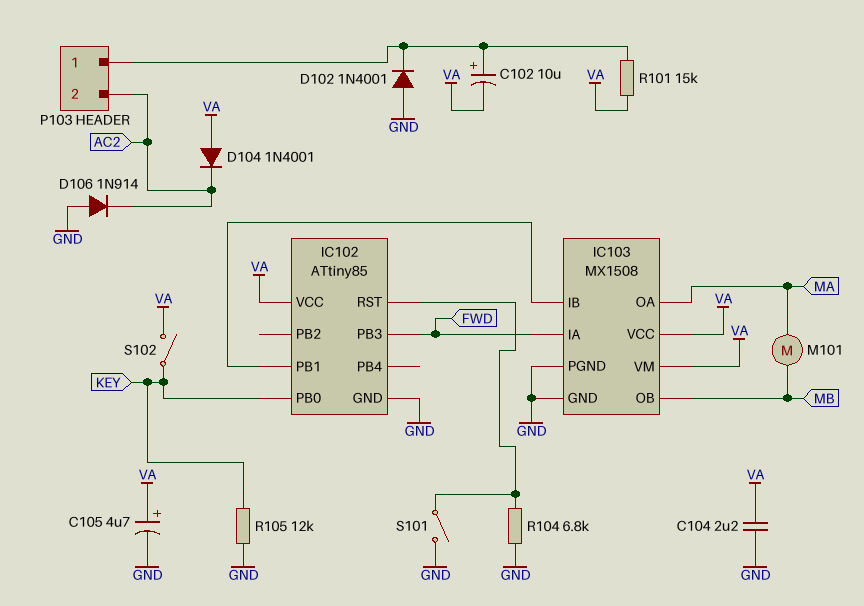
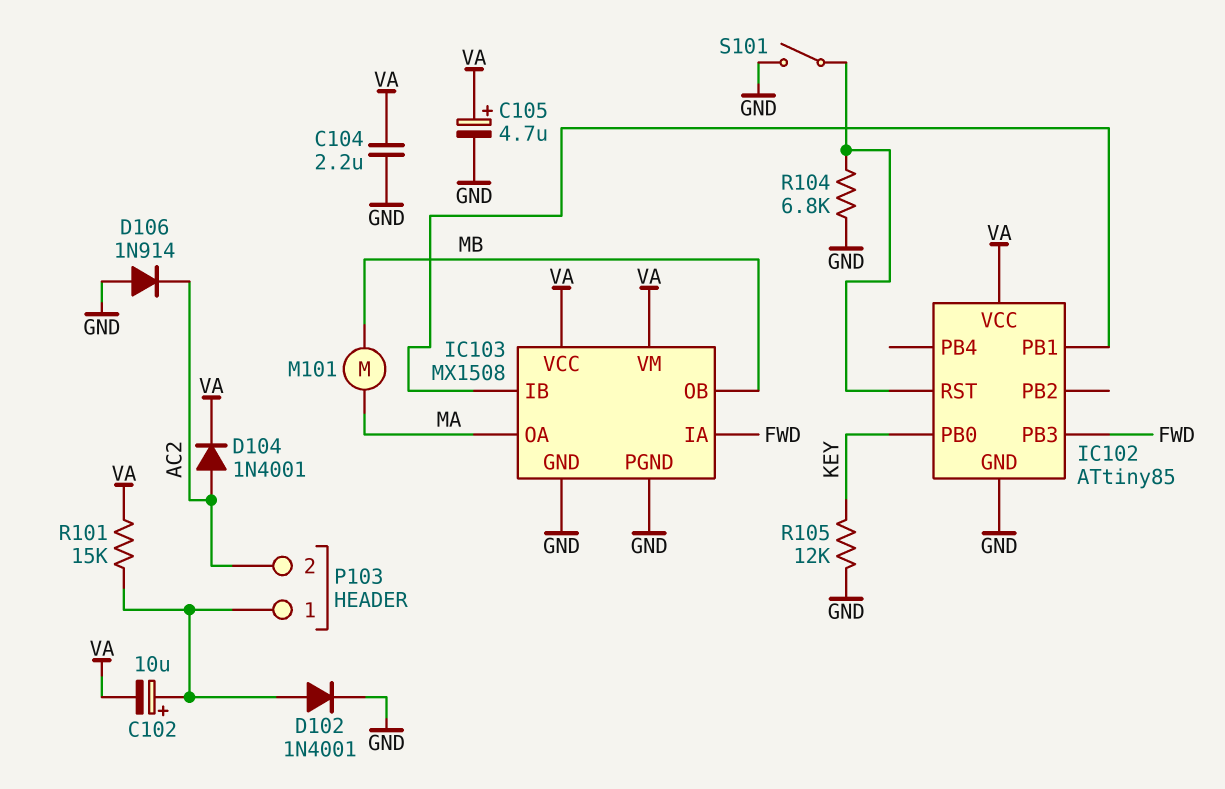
D102: diode 1N4001 (A GND, K P103/1) -> diode 1N4001 (A P103/1, K GND)
D104: diode 1N4001 (A VA, K AC2) -> diode 1N4001 (A AC2, K VA)
S102: switch (KEY, VA) -> none

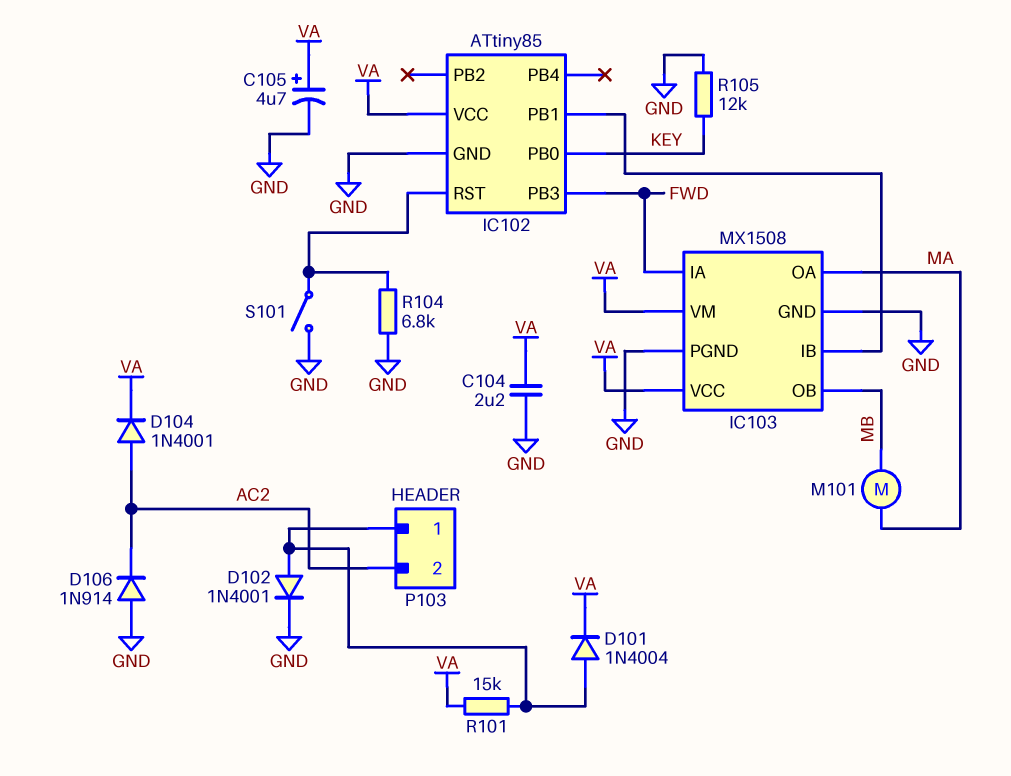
C102: 10uF (plus P103/1, minus VA) -> none
D101: none -> diode 1N4004 (A P103/1, K VA)

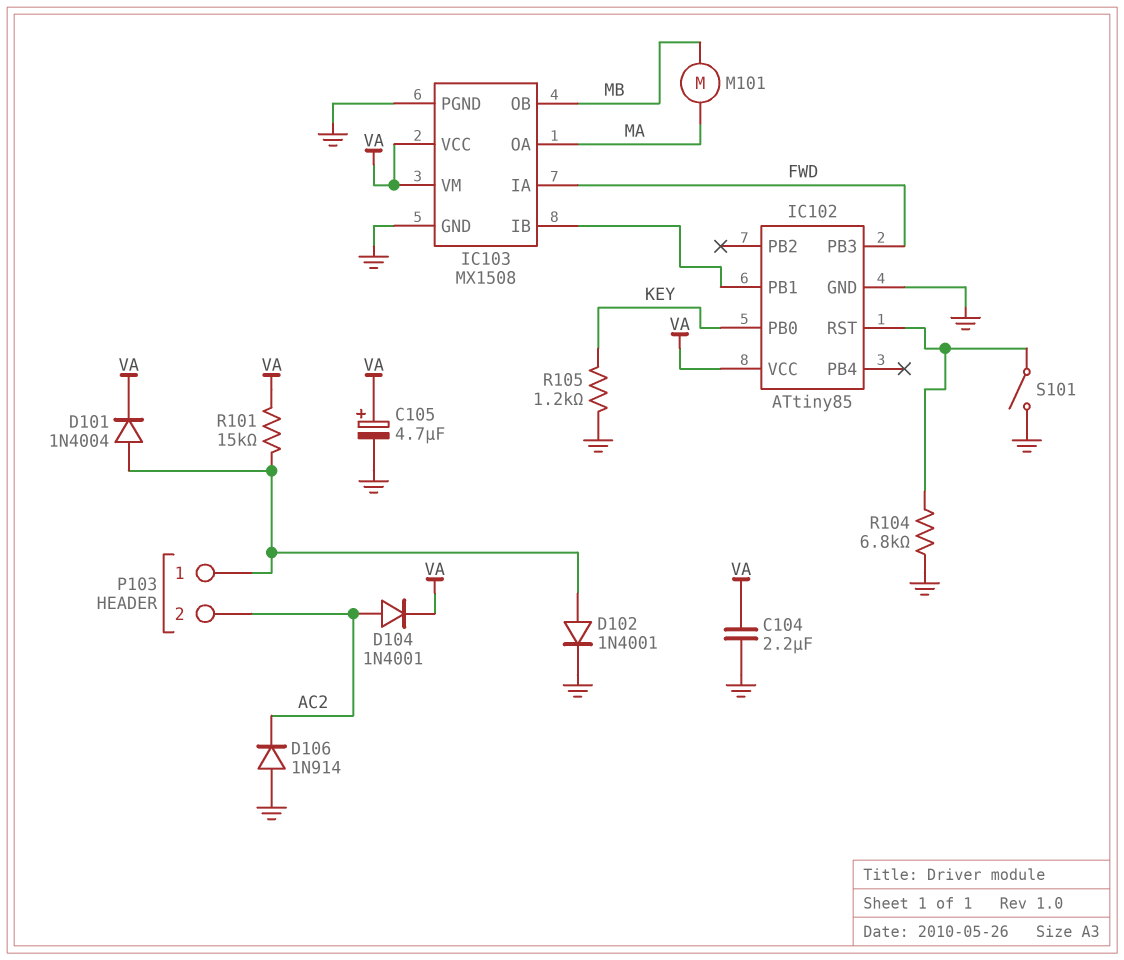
R105: 12k (GND, KEY) -> 1.2k (GND, KEY)

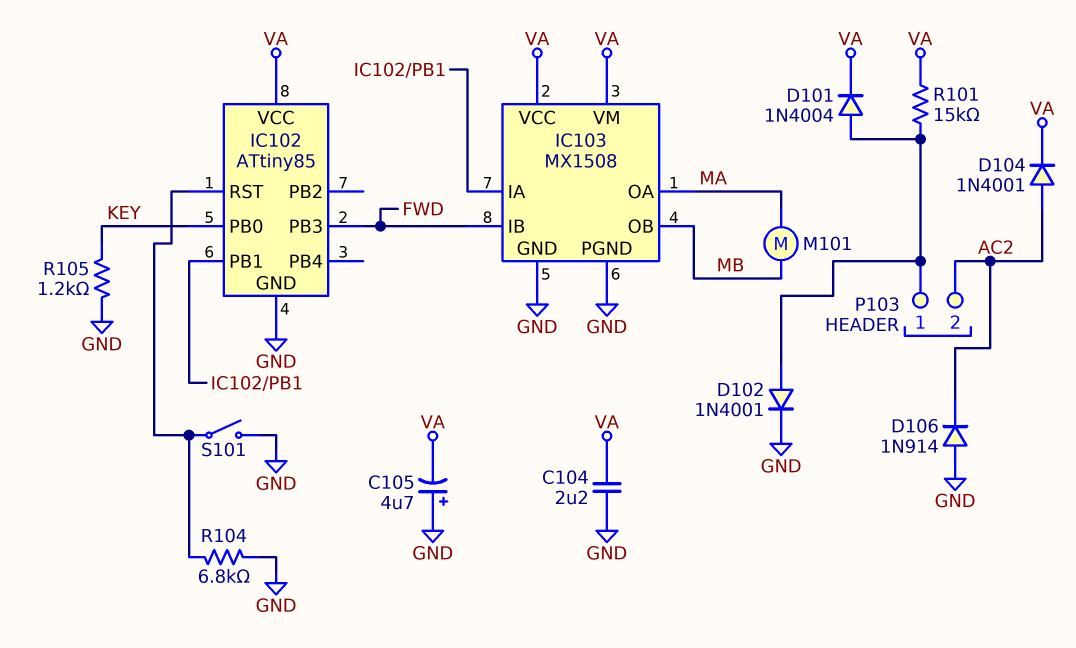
C105: 4.7uF (plus VA, minus GND) -> 4.7uF (plus GND, minus VA)
IC103 pin IA: FWD -> IC102/PB1
IC103 pin IB: IC102/PB1 -> FWD

